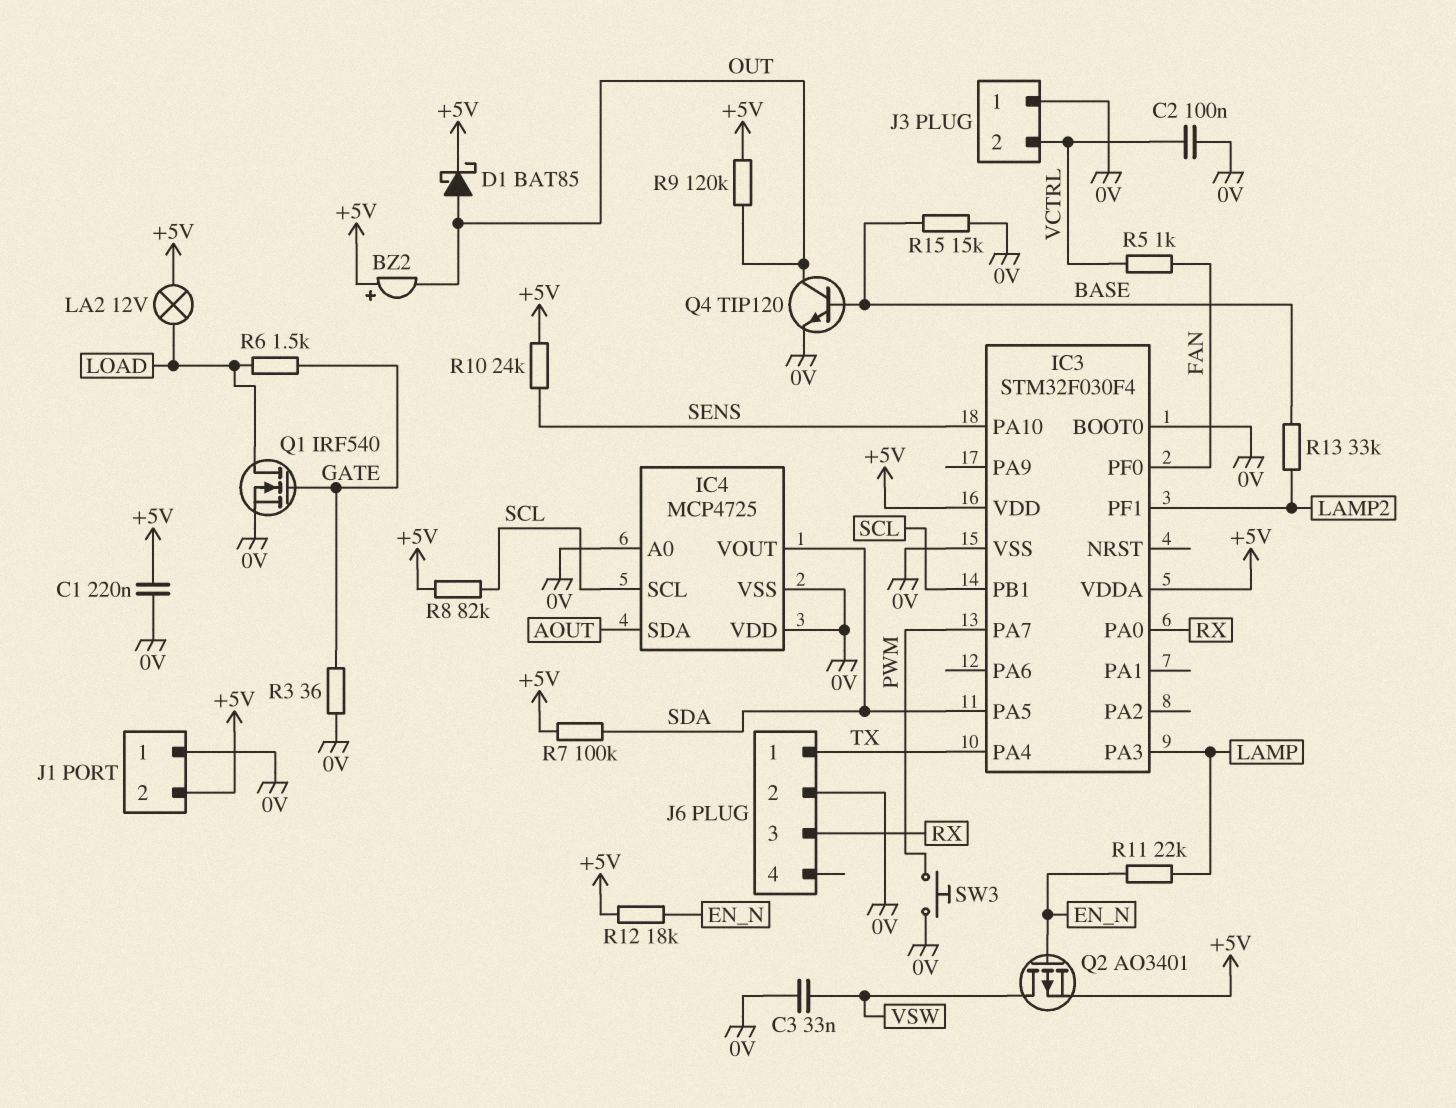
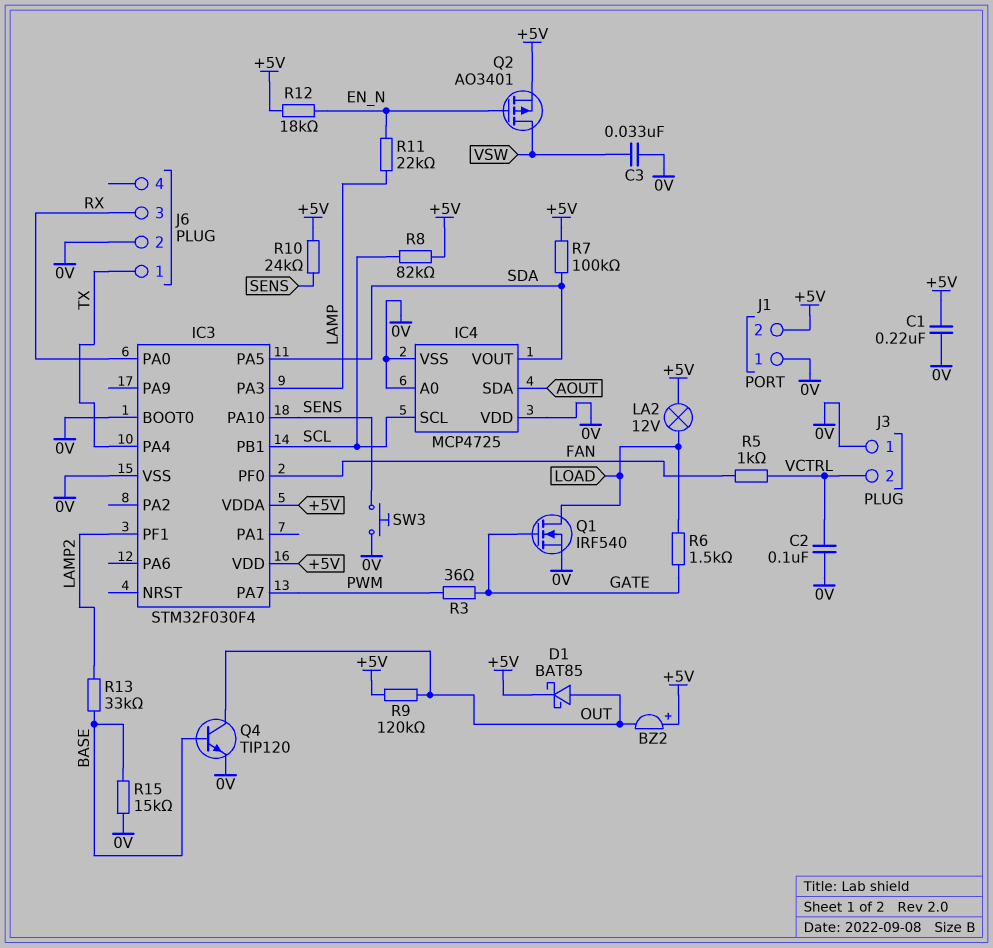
R3: 36 (0V, GATE) -> 36 (GATE, PWM)
SW3: button (0V, PWM) -> button (0V, SENS)

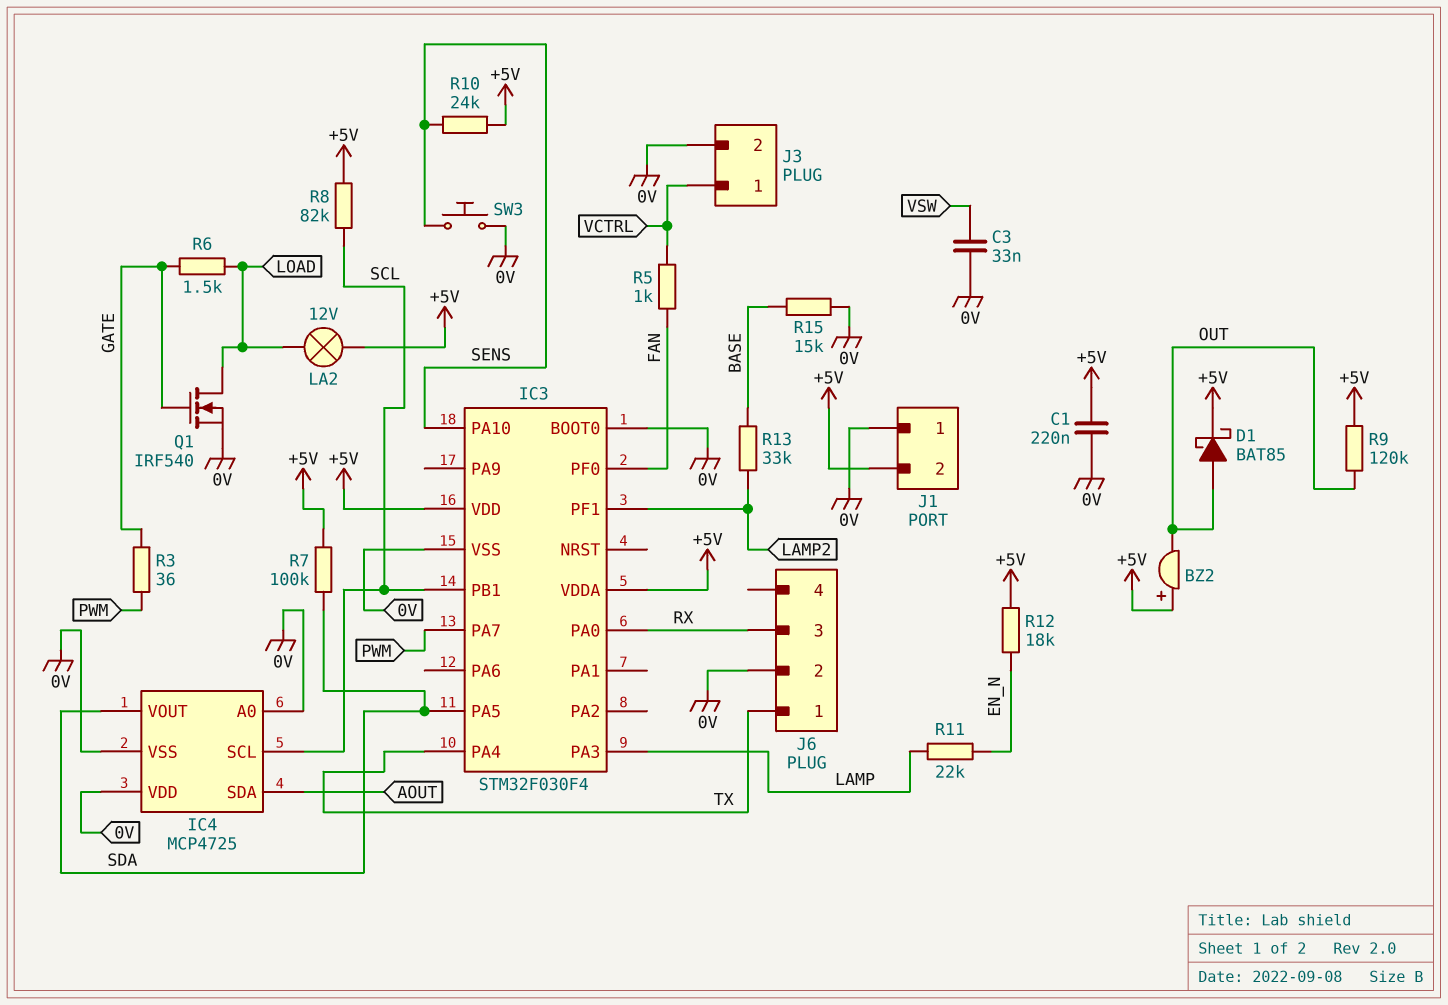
C2: 100nF (0V, VCTRL) -> none
J3 pin 1: 0V -> VCTRL
J3 pin 2: VCTRL -> 0V
Q2: PMOS AO3401 (G EN_N, D VSW, S +5V) -> none
Q4: NPN TIP120 (B BASE, C OUT, E 0V) -> none

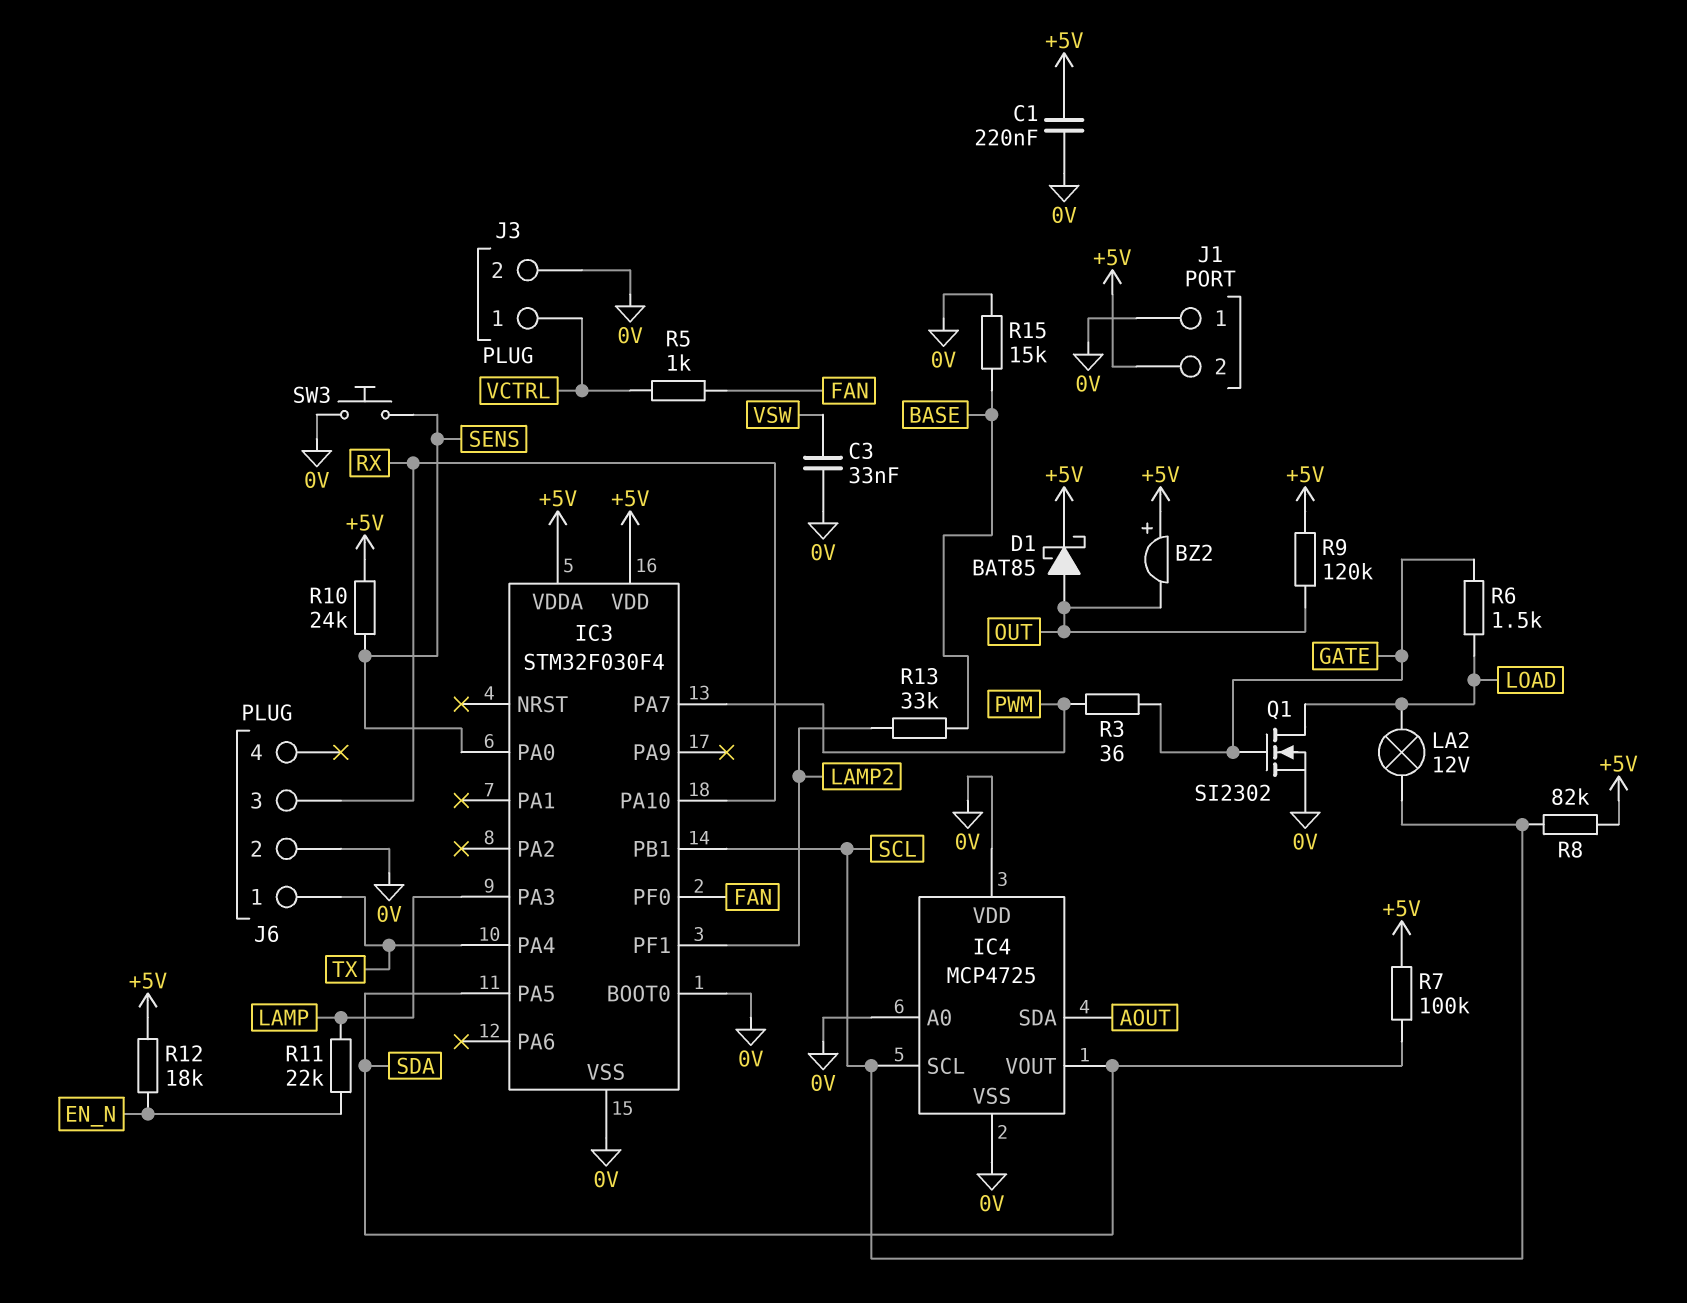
IC3 pin PA0: RX -> SENS
IC3 pin PA10: SENS -> RX
LA2: lamp 12V (+5V, LOAD) -> lamp 12V (LOAD, SCL)
Q1: NMOS IRF540 (G GATE, D LOAD, S 0V) -> NMOS SI2302 (G GATE, D LOAD, S 0V)

